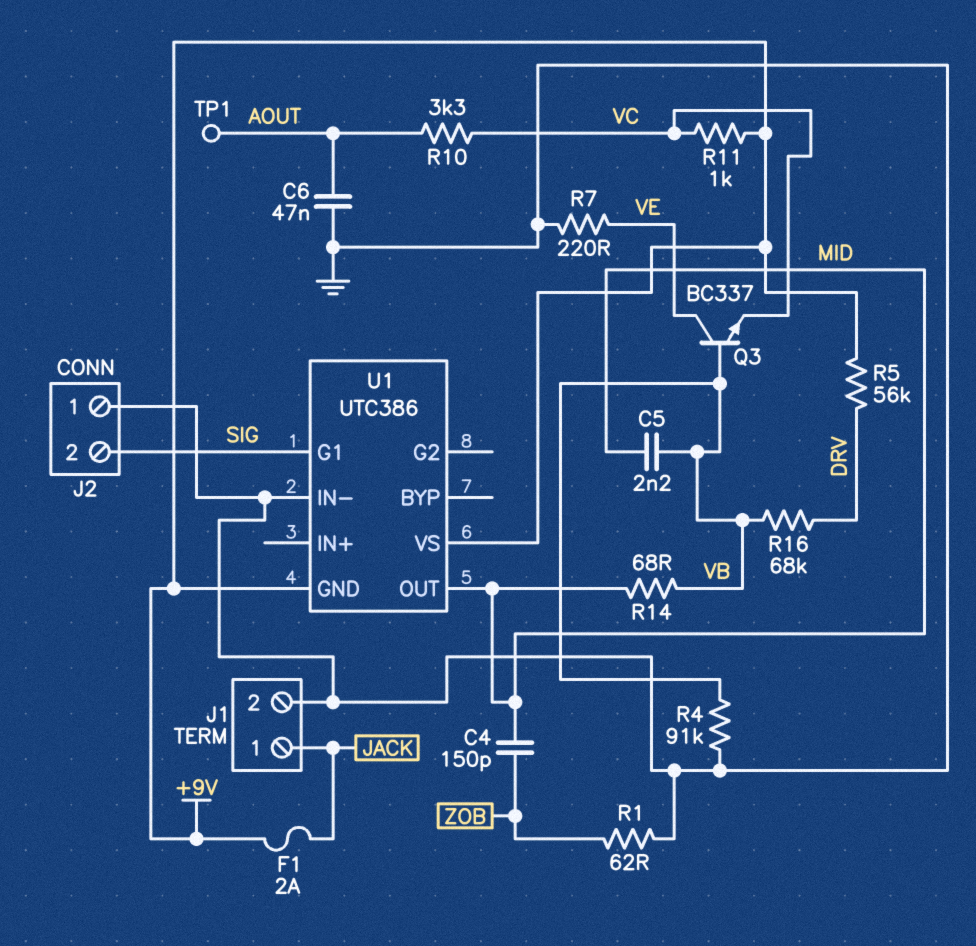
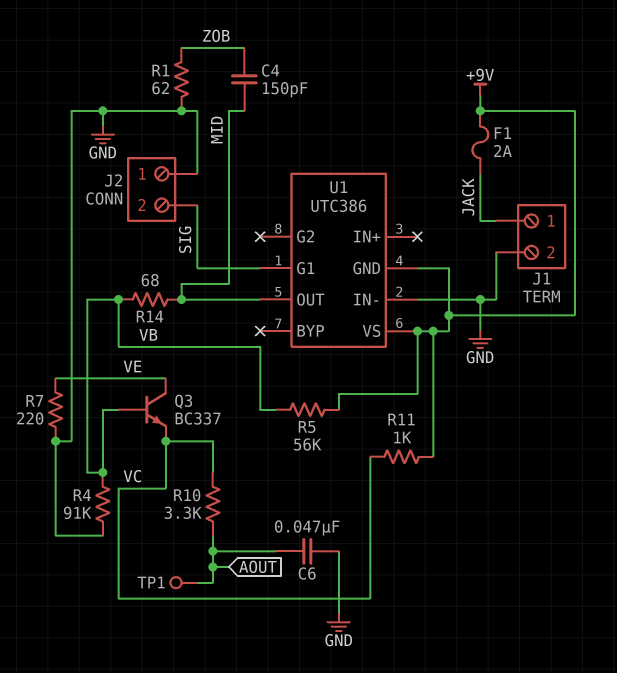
C5: 2.2nF (MID, VB) -> none
R5: 56k (+9V, DRV) -> 56k (+9V, VB)
R16: 68k (DRV, VB) -> none

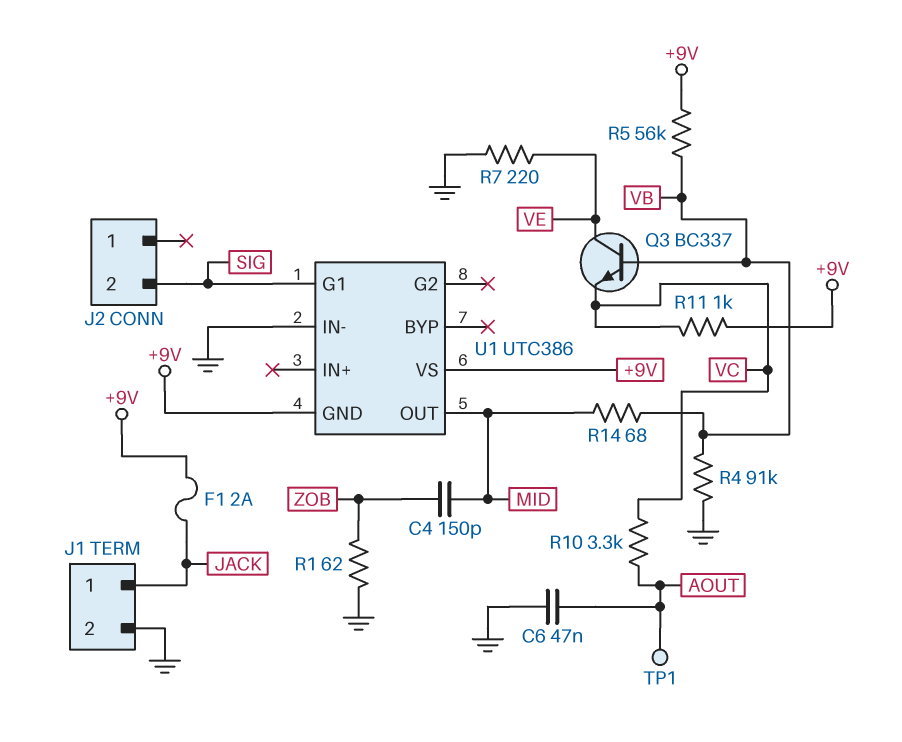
J2 pin 1: GND -> none

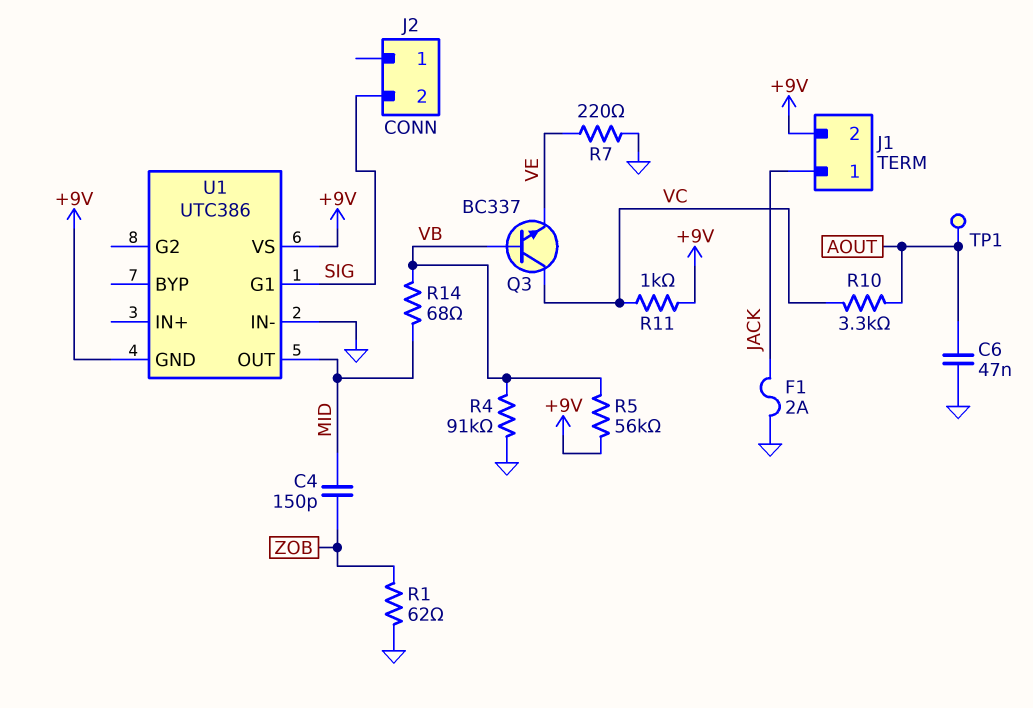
F1: 2A (+9V, JACK) -> 2A (GND, JACK)
J1 pin 2: GND -> +9V
Q3: NPN BC337 (B VB, C VE, E VC) -> NPN BC337 (B VB, C VC, E VE)

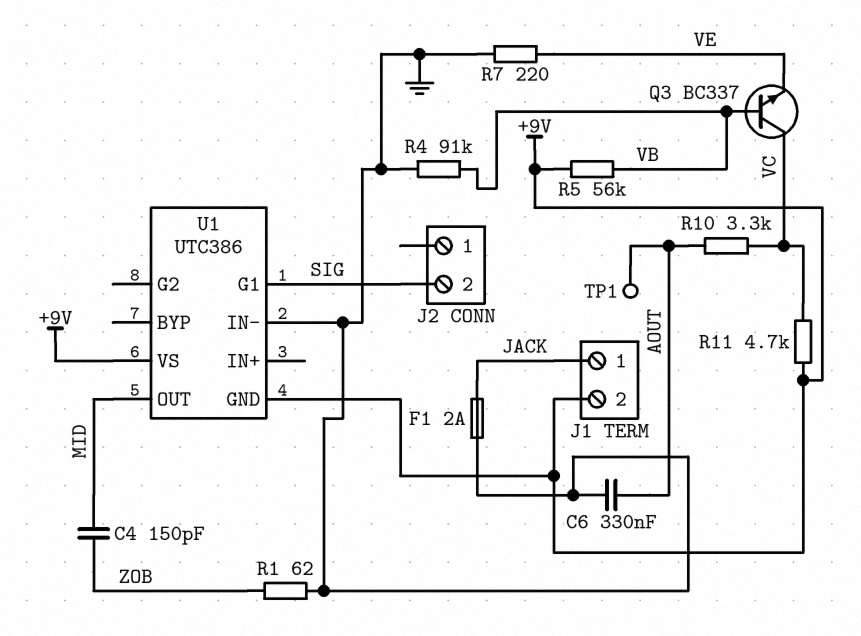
C6: 47nF (AOUT, GND) -> 330nF (AOUT, GND)
R11: 1k (+9V, VC) -> 4.7k (+9V, VC)
R14: 68 (MID, VB) -> none

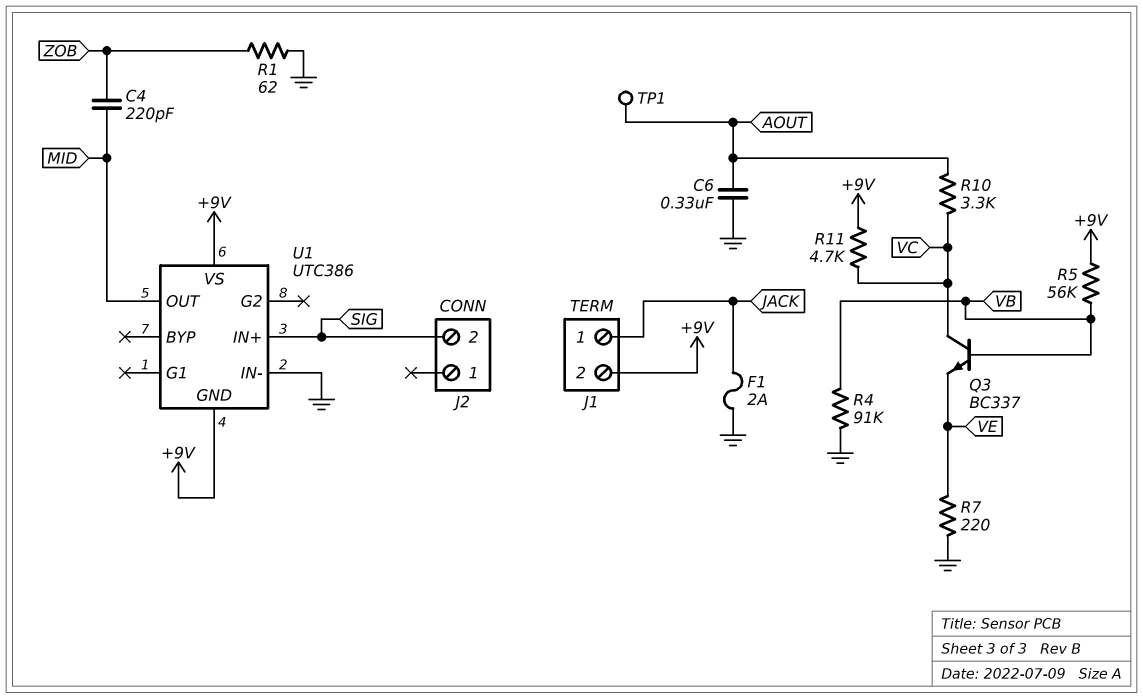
C4: 150pF (MID, ZOB) -> 220pF (MID, ZOB)
U1 pin G1: SIG -> none
U1 pin IN+: none -> SIG

